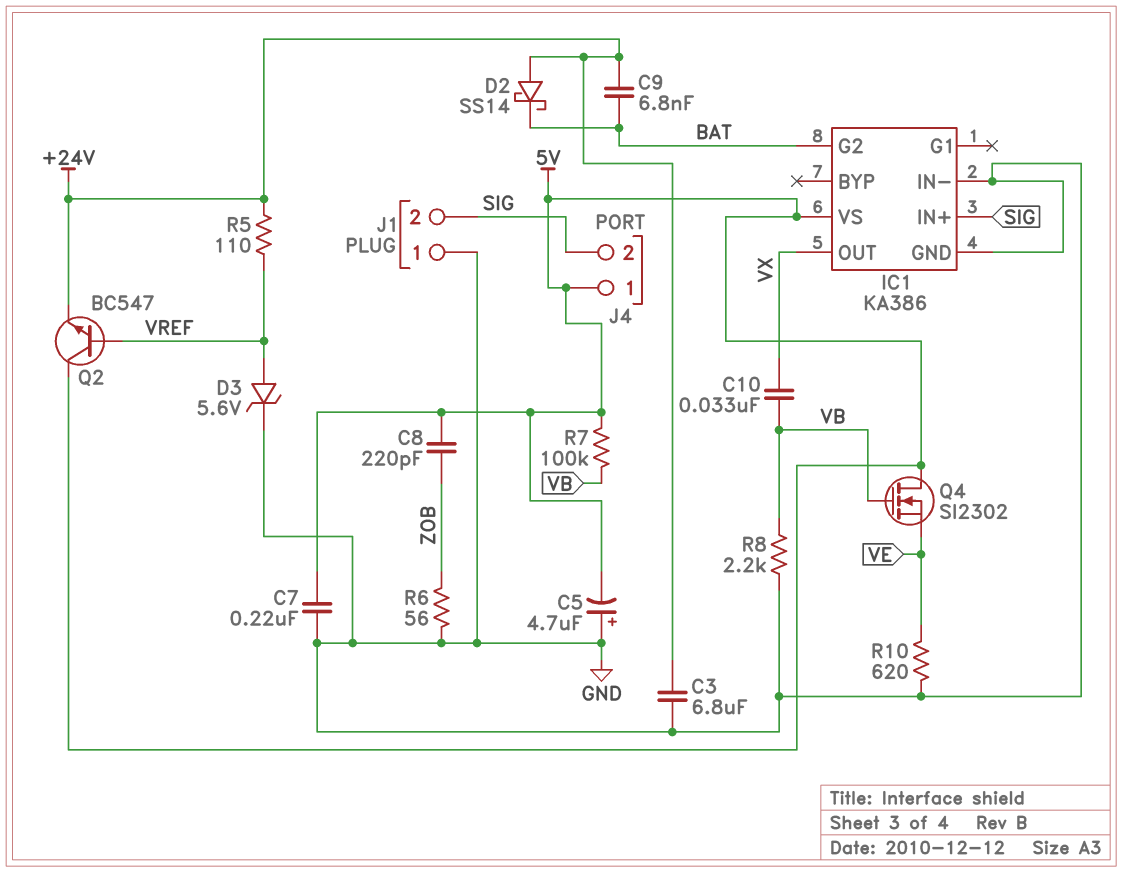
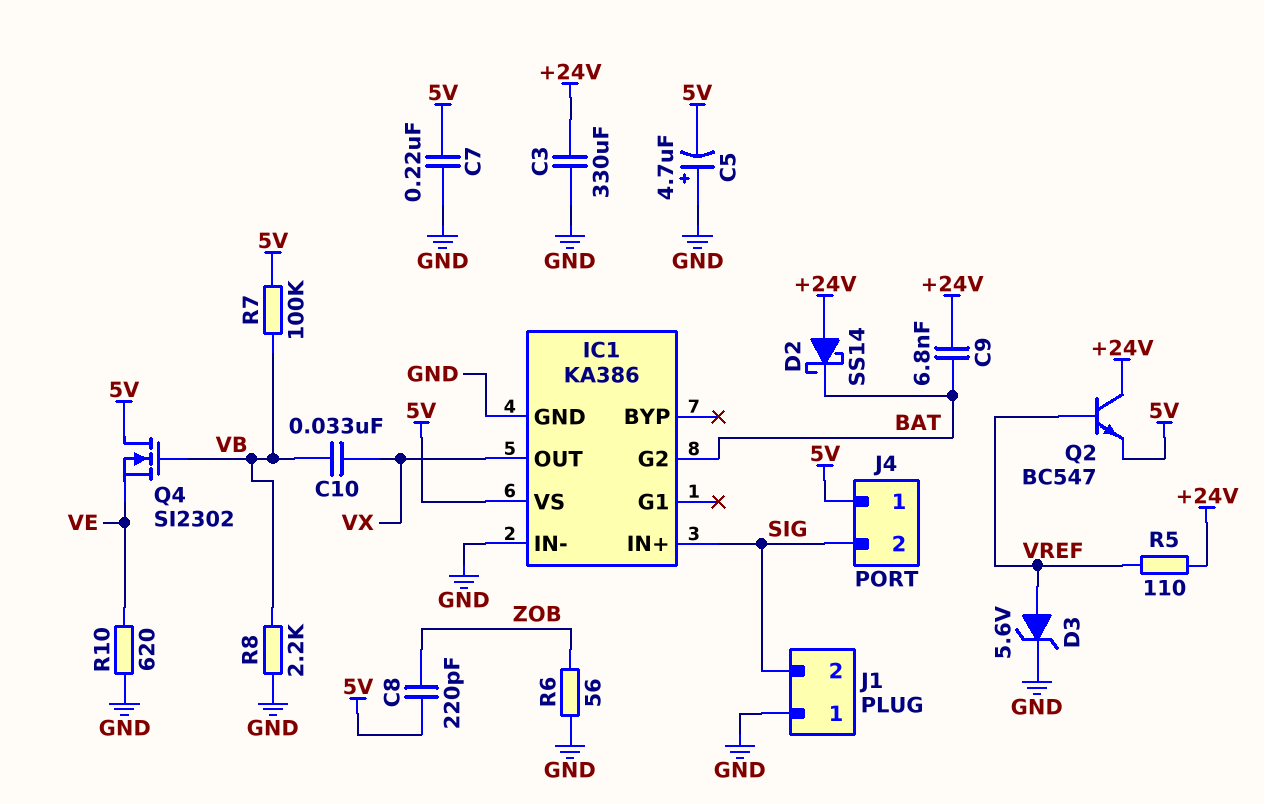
C3: 6.8uF (+24V, GND) -> 330uF (+24V, GND)
Q2: NPN BC547 (B VREF, C 5V, E +24V) -> NPN BC547 (B VREF, C +24V, E 5V)

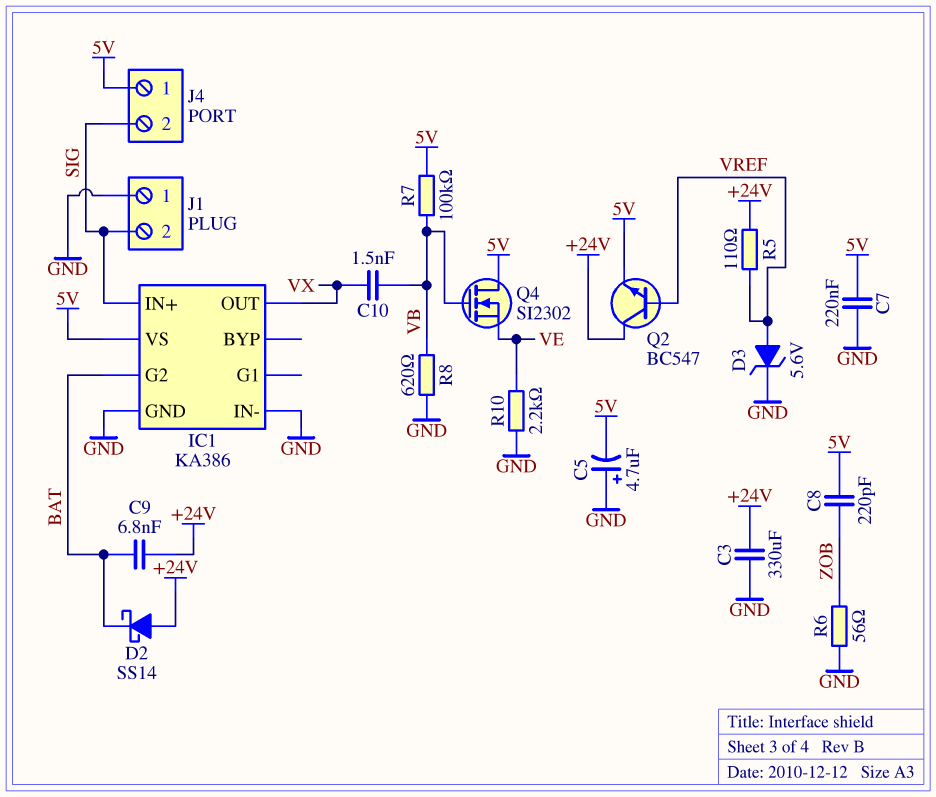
C10: 33nF (VB, VX) -> 1.5nF (VB, VX)
R8: 2.2k (GND, VB) -> 620 (GND, VB)
R10: 620 (GND, VE) -> 2.2k (GND, VE)

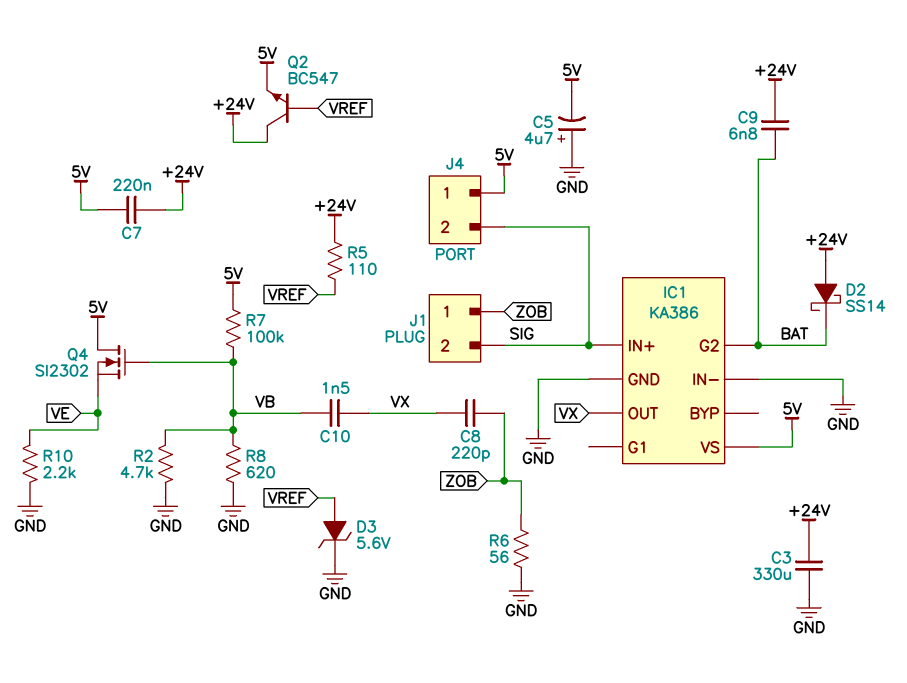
C7: 220nF (5V, GND) -> 220nF (+24V, 5V)
C8: 220pF (5V, ZOB) -> 220pF (VX, ZOB)
J1 pin 1: GND -> ZOB
R2: none -> 4.7k (GND, VB)

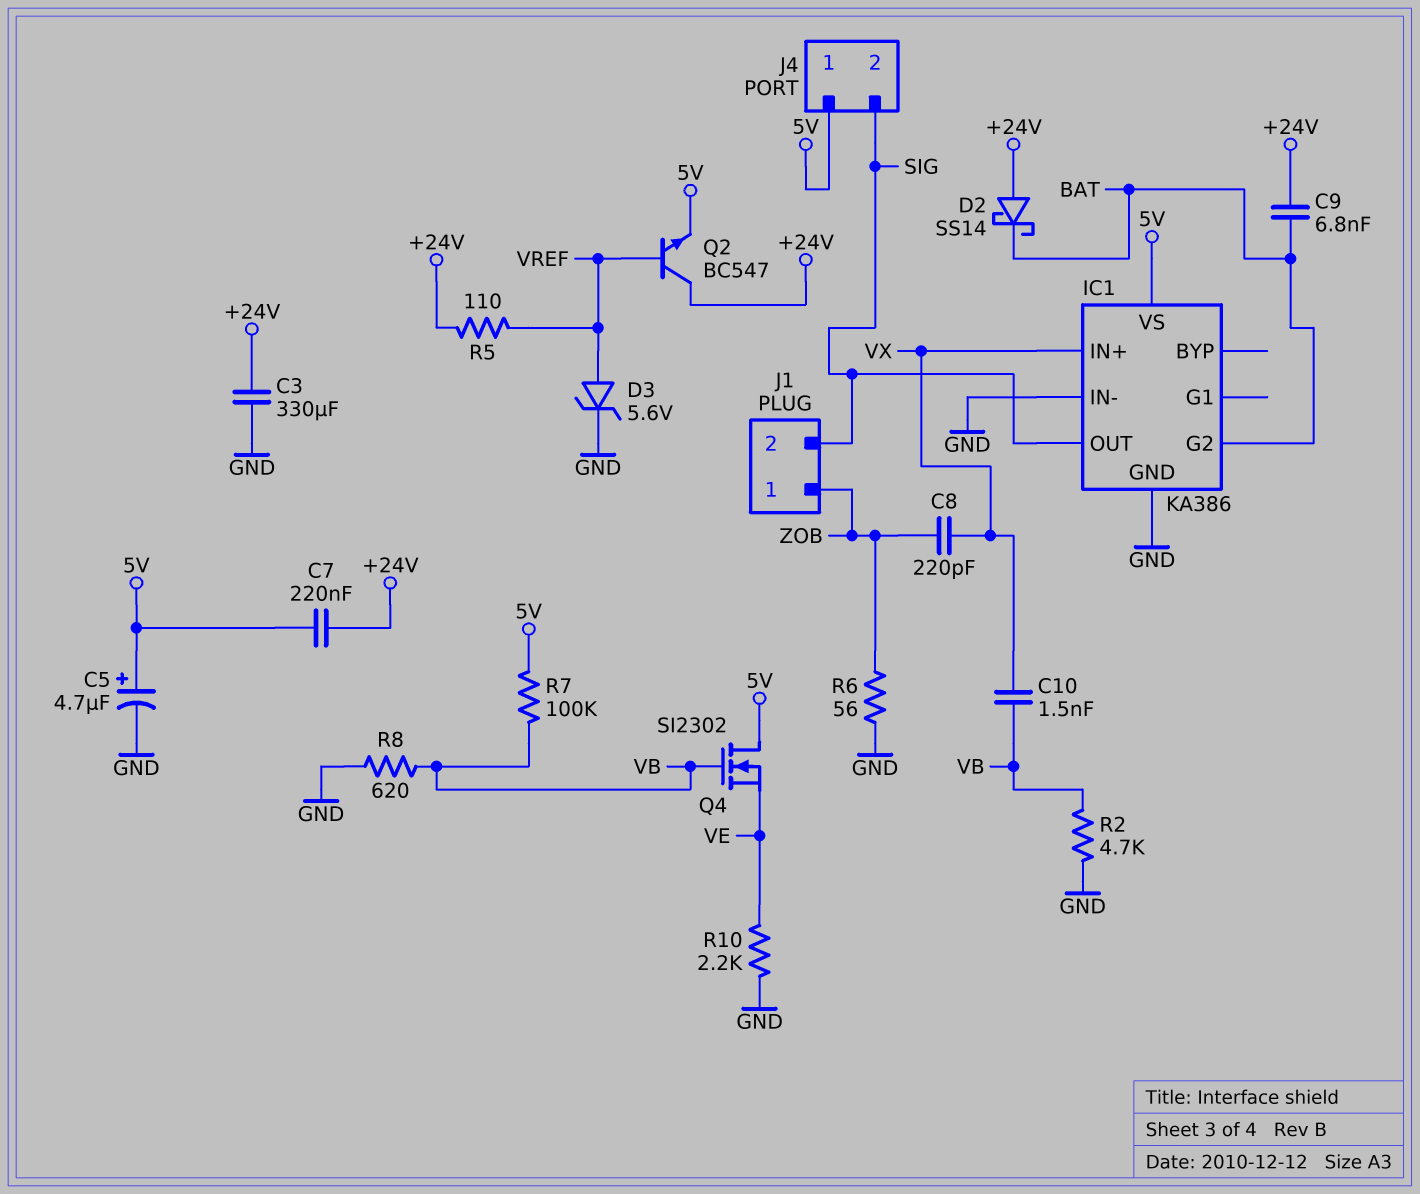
C5: 4.7uF (plus GND, minus 5V) -> 4.7uF (plus 5V, minus GND)
IC1 pin IN+: SIG -> VX
IC1 pin OUT: VX -> SIG

